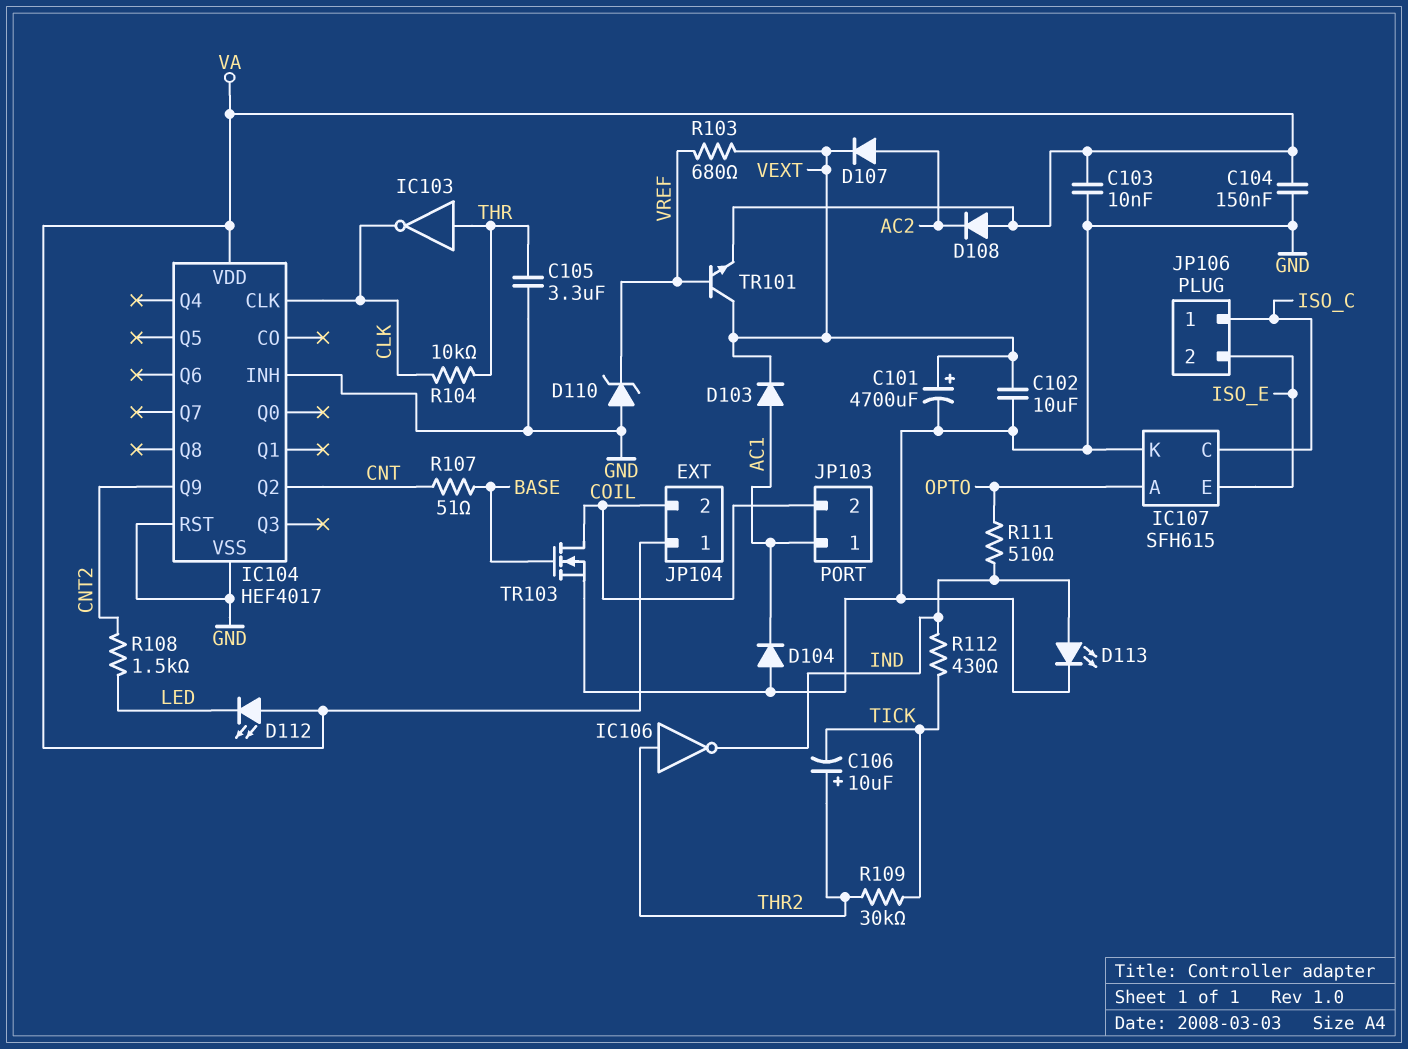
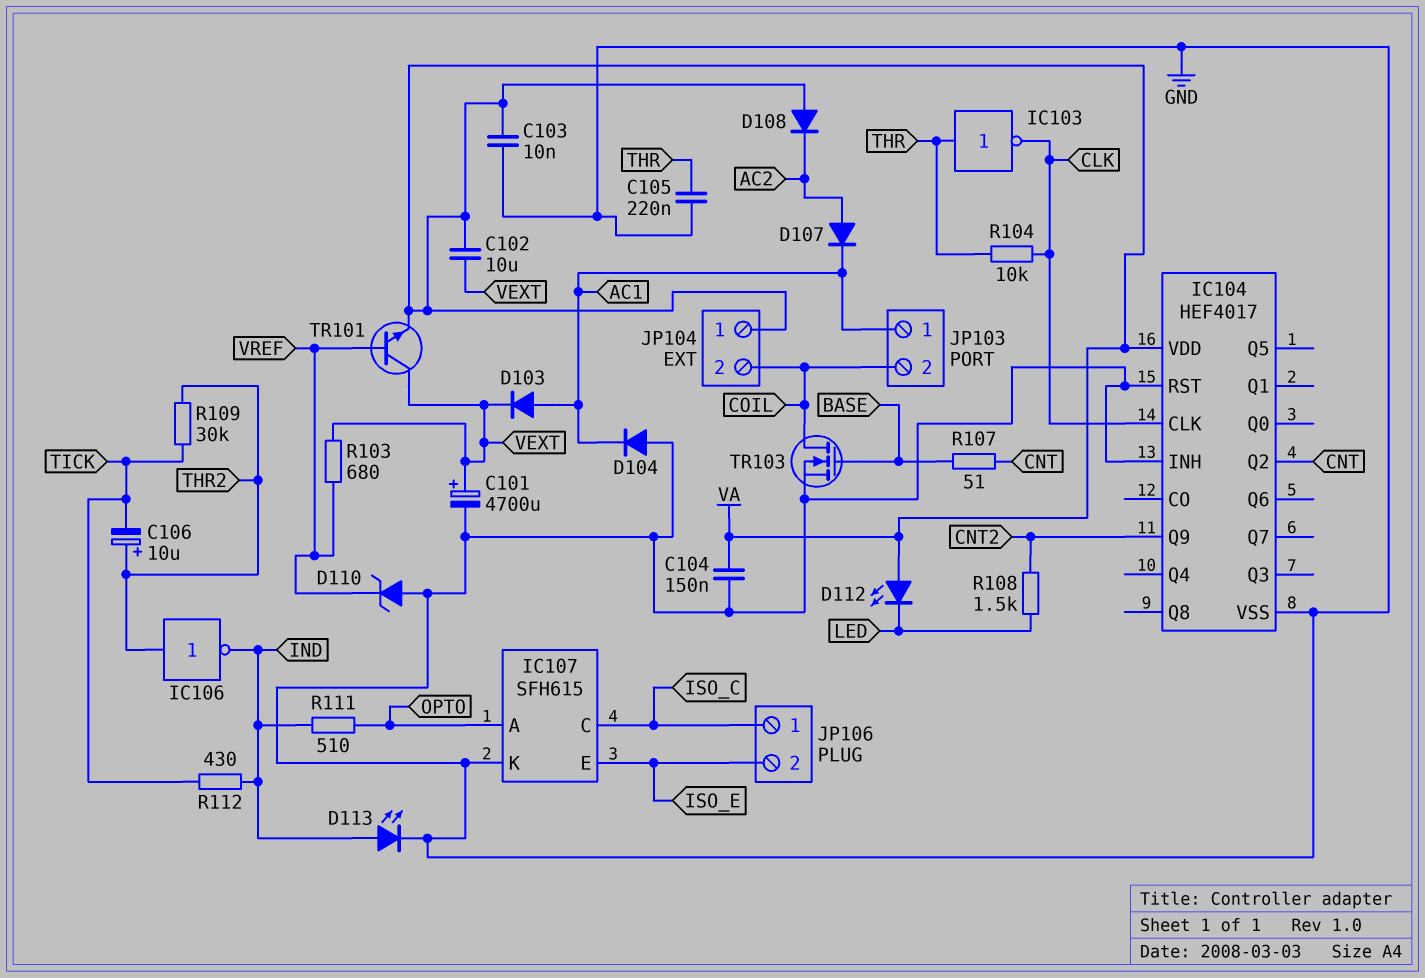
C102: 10uF (GND, VEXT) -> 10uF (VA, VEXT)
C105: 3.3uF (GND, THR) -> 220nF (GND, THR)
D107: diode (A AC2, K VEXT) -> diode (A AC2, K AC1)

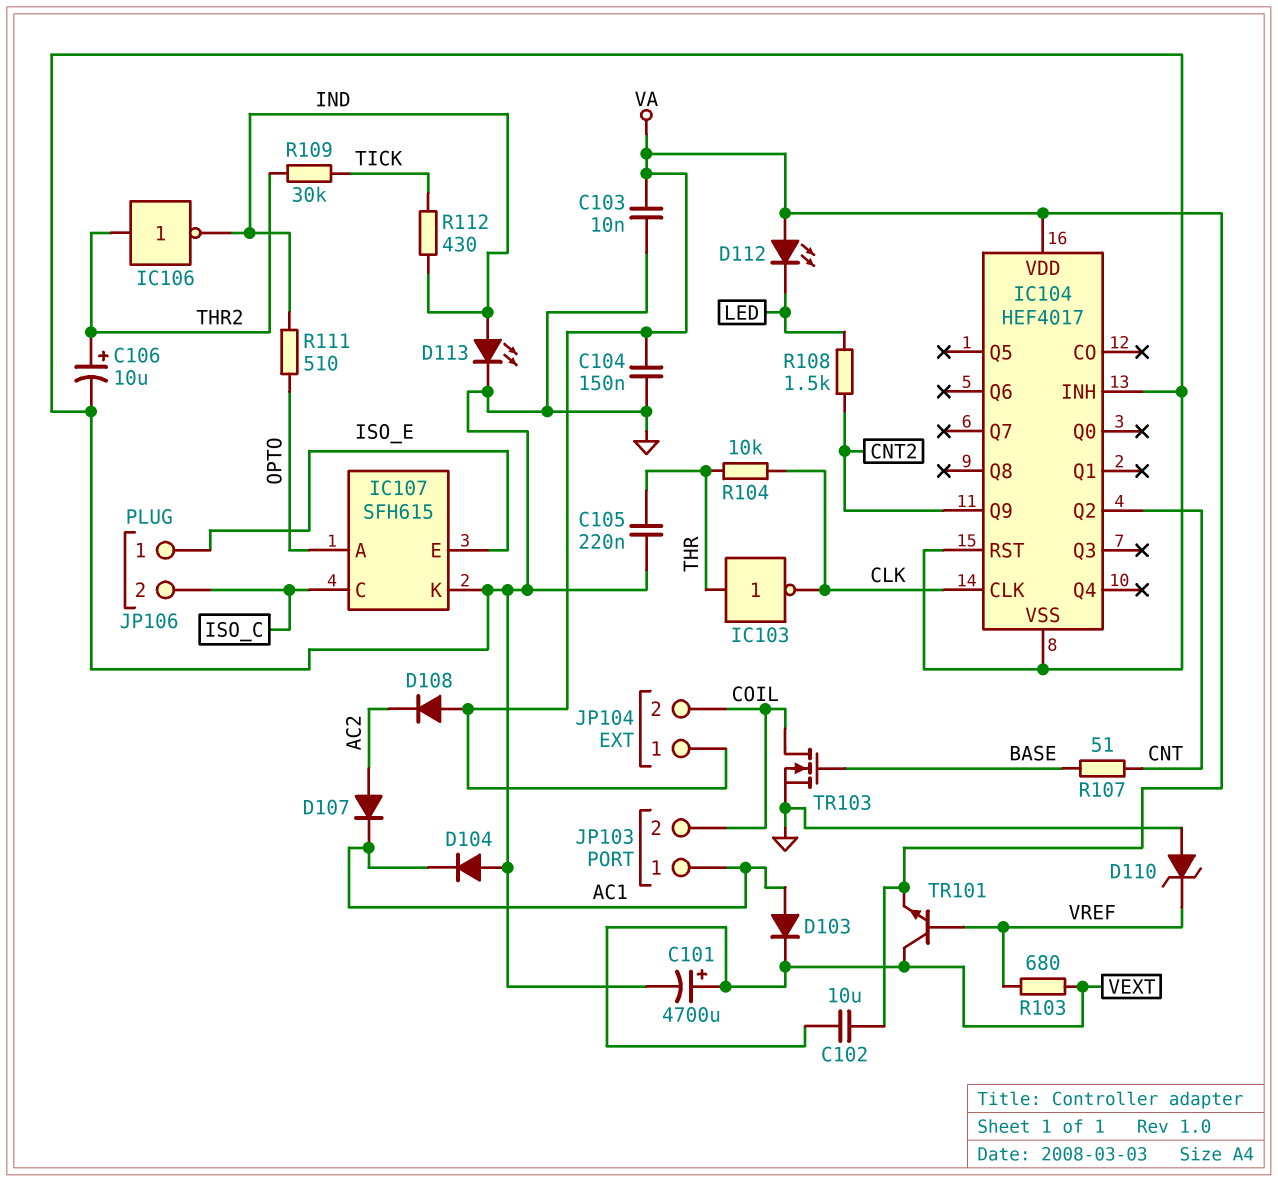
C106: 10uF (plus THR2, minus TICK) -> 10uF (plus THR2, minus GND)
JP106 pin 1: ISO_C -> ISO_E
JP106 pin 2: ISO_E -> ISO_C

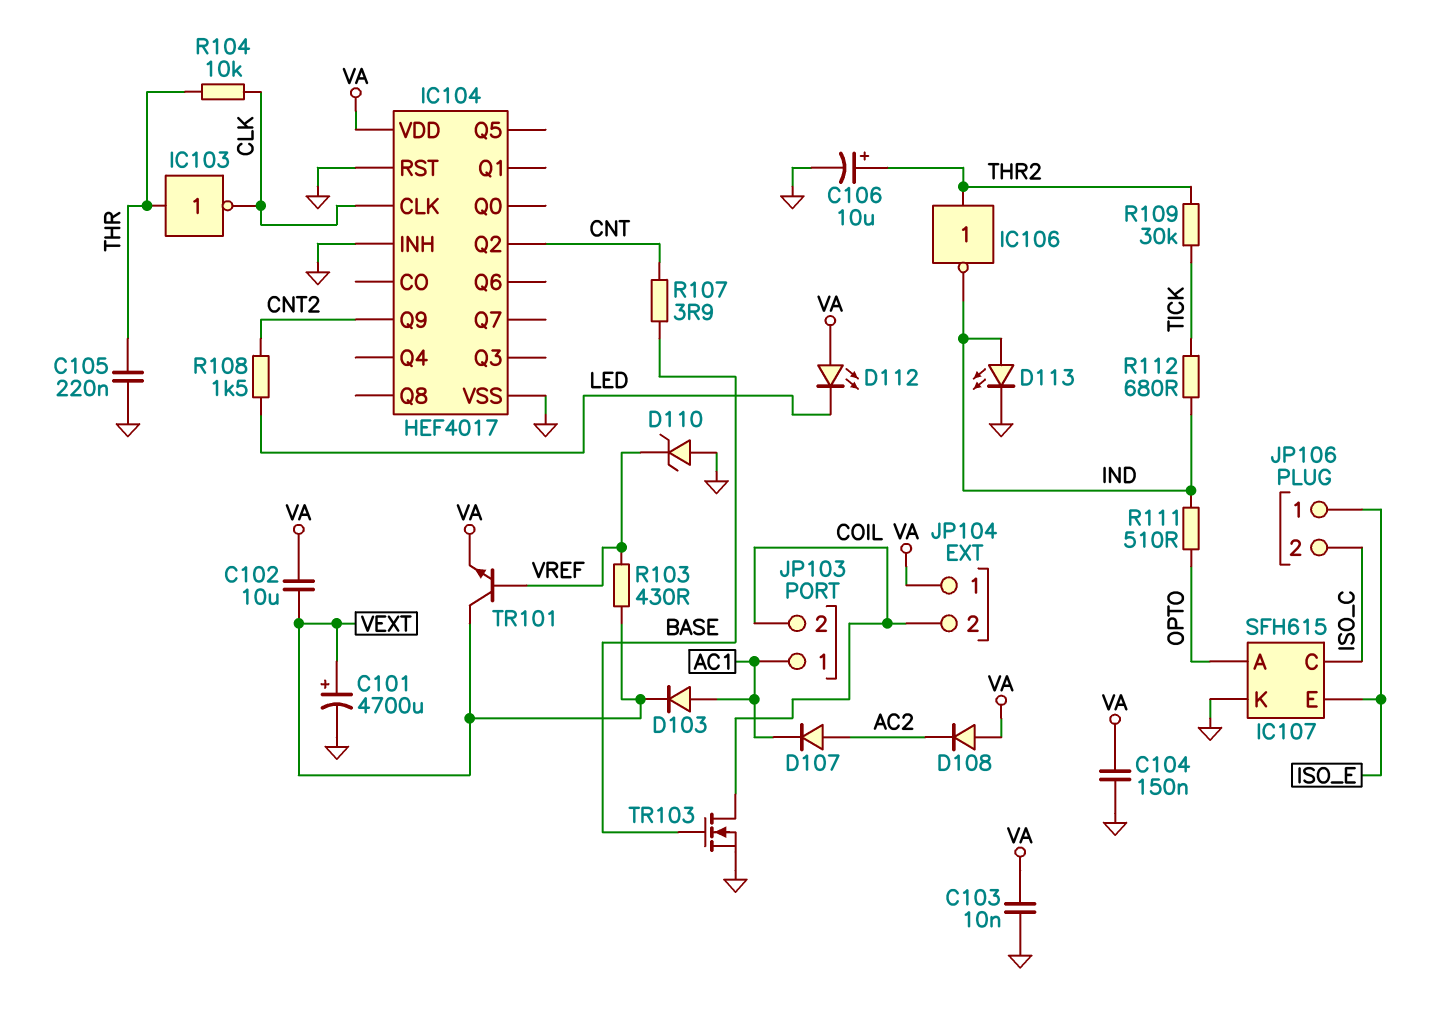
D104: diode (A GND, K AC1) -> none
R103: 680 (VEXT, VREF) -> 430 (VEXT, VREF)
R107: 51 (BASE, CNT) -> 3.9 (BASE, CNT)
R112: 430 (IND, TICK) -> 680 (IND, TICK)

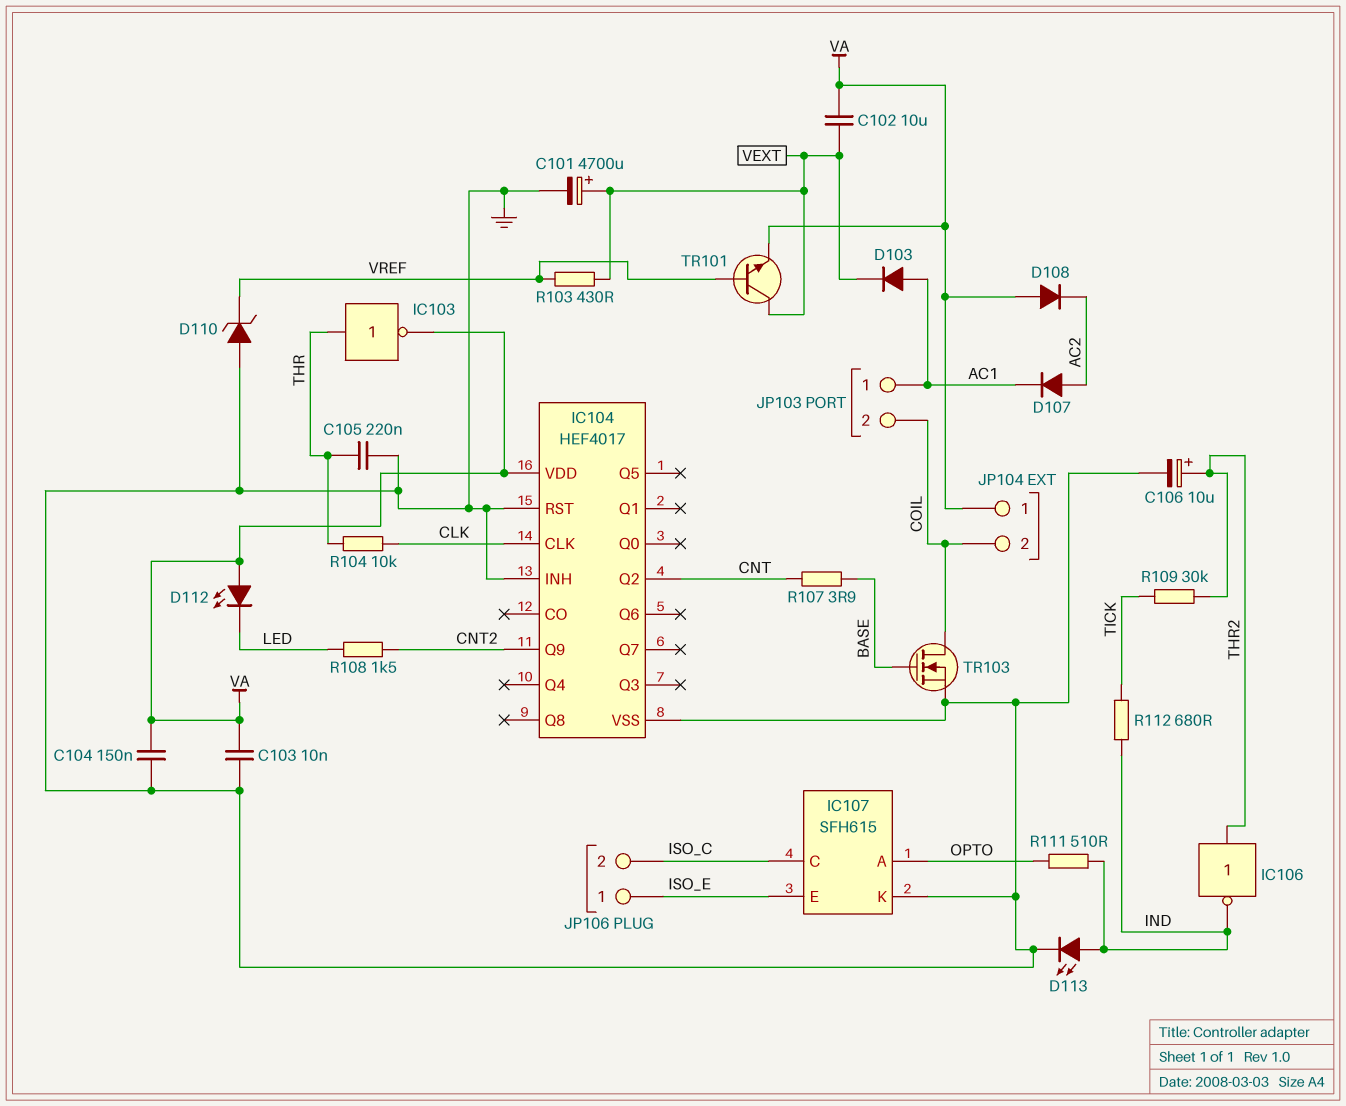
IC103: NOT (in THR, out CLK) -> NOT (in THR, out VA)

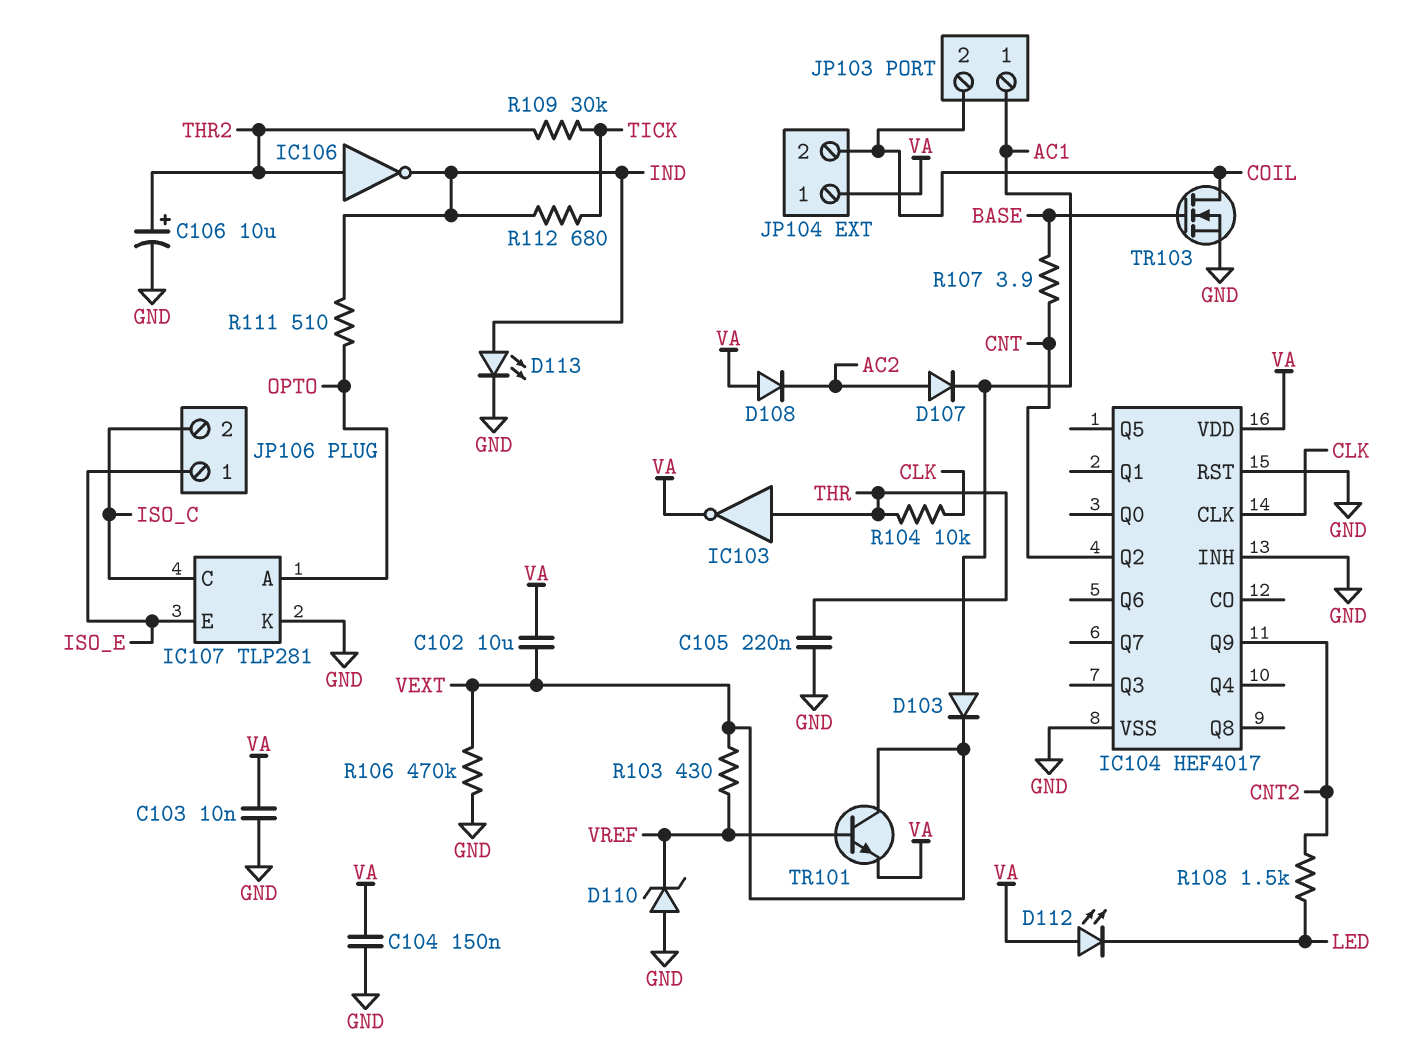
C101: 4700uF (plus VEXT, minus GND) -> none
IC107: SFH615 -> TLP281
R106: none -> 470k (GND, VEXT)

